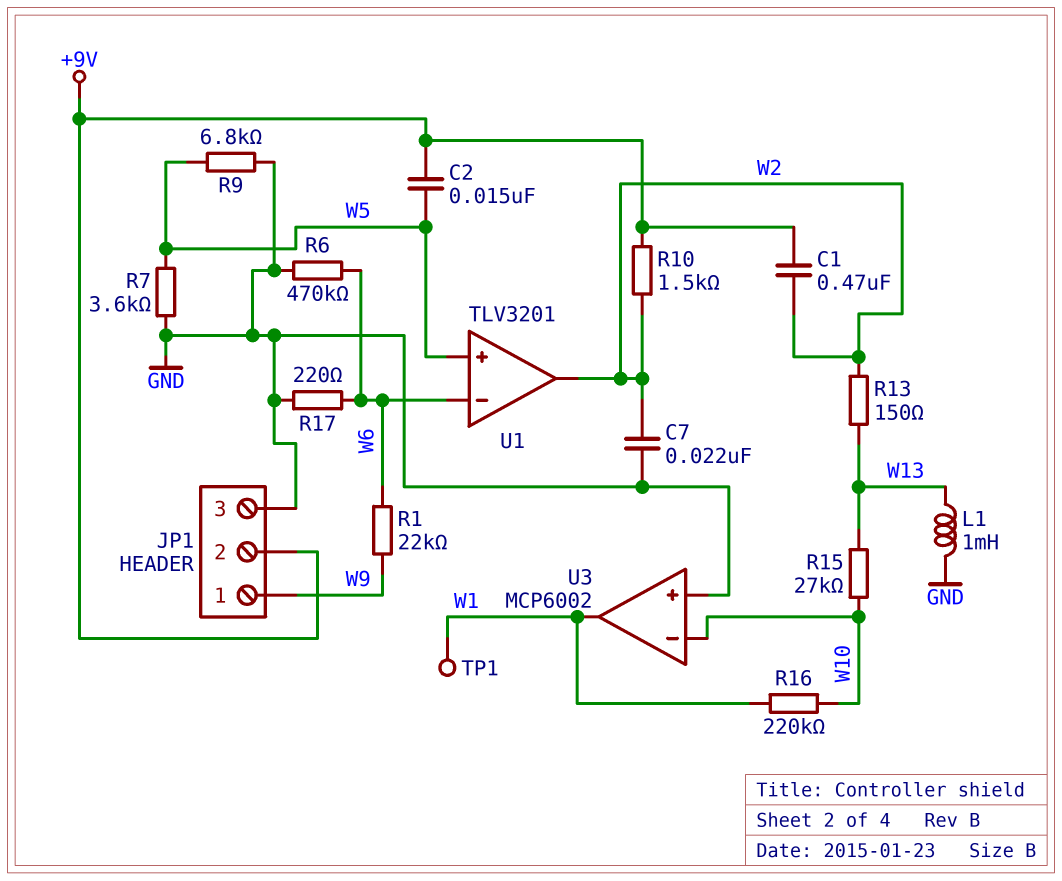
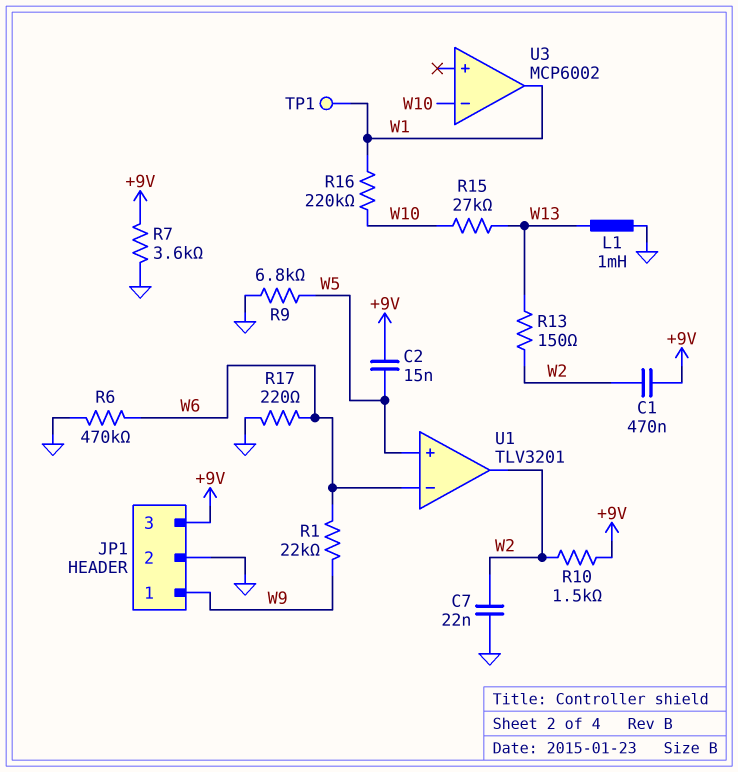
JP1 pin 2: +9V -> GND
JP1 pin 3: GND -> +9V
R7: 3.6k (GND, W5) -> 3.6k (+9V, GND)
U3 pin in+: GND -> none

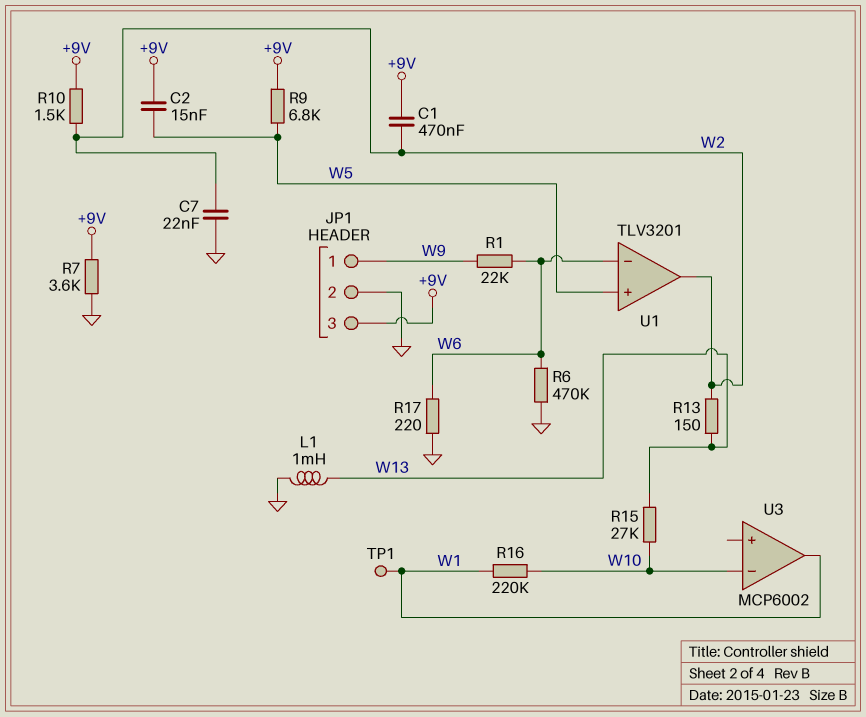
R9: 6.8k (GND, W5) -> 6.8k (+9V, W5)

